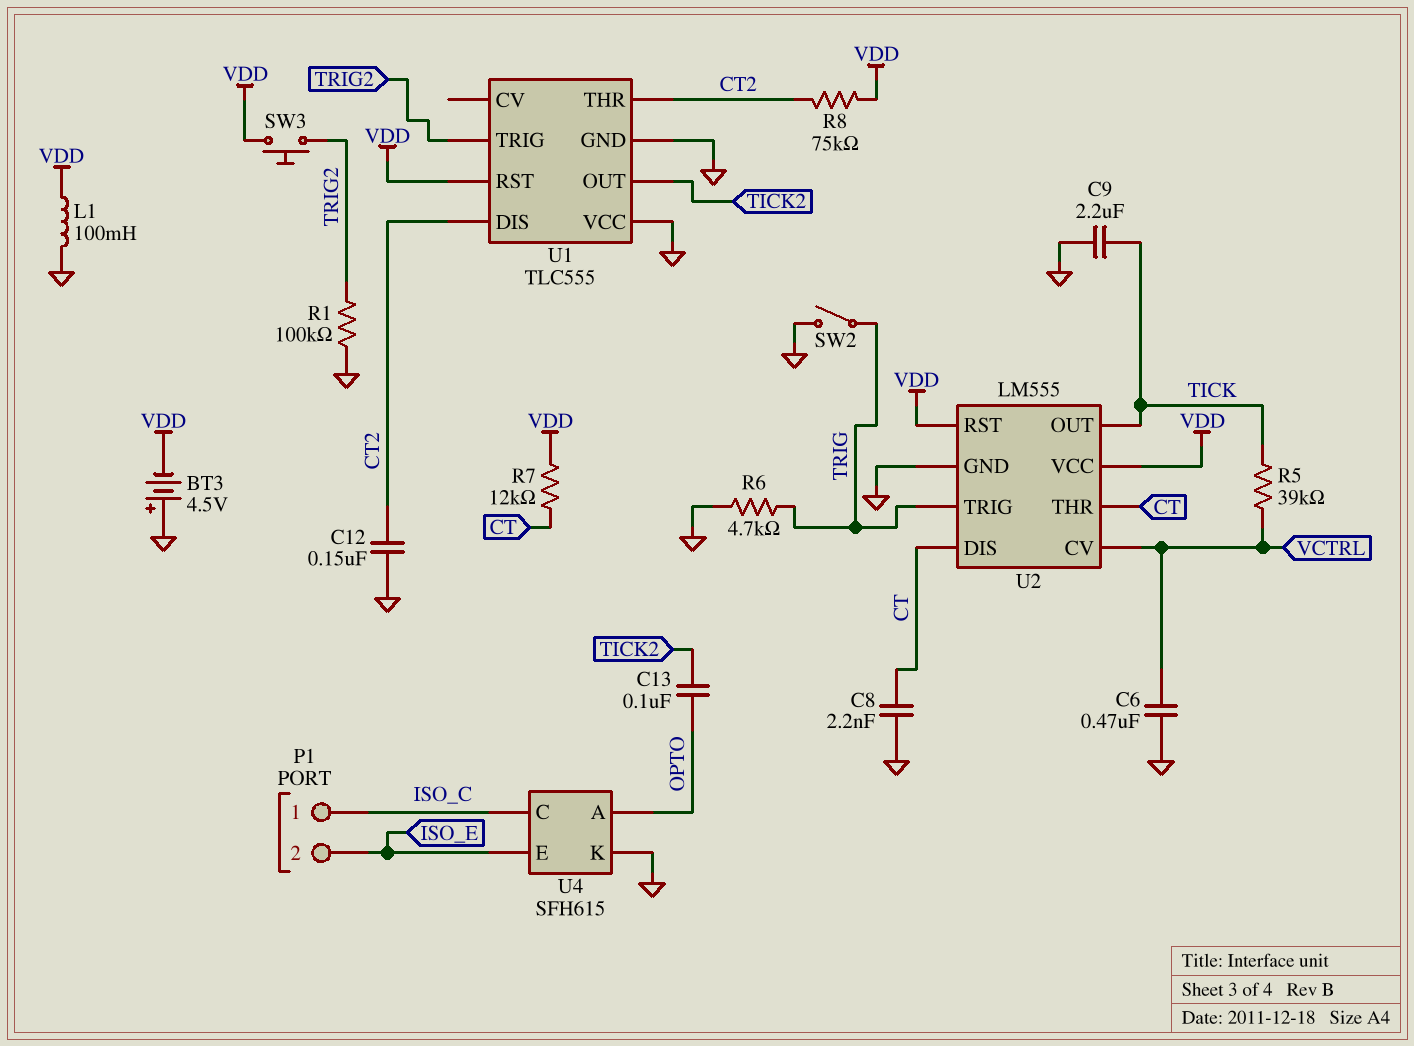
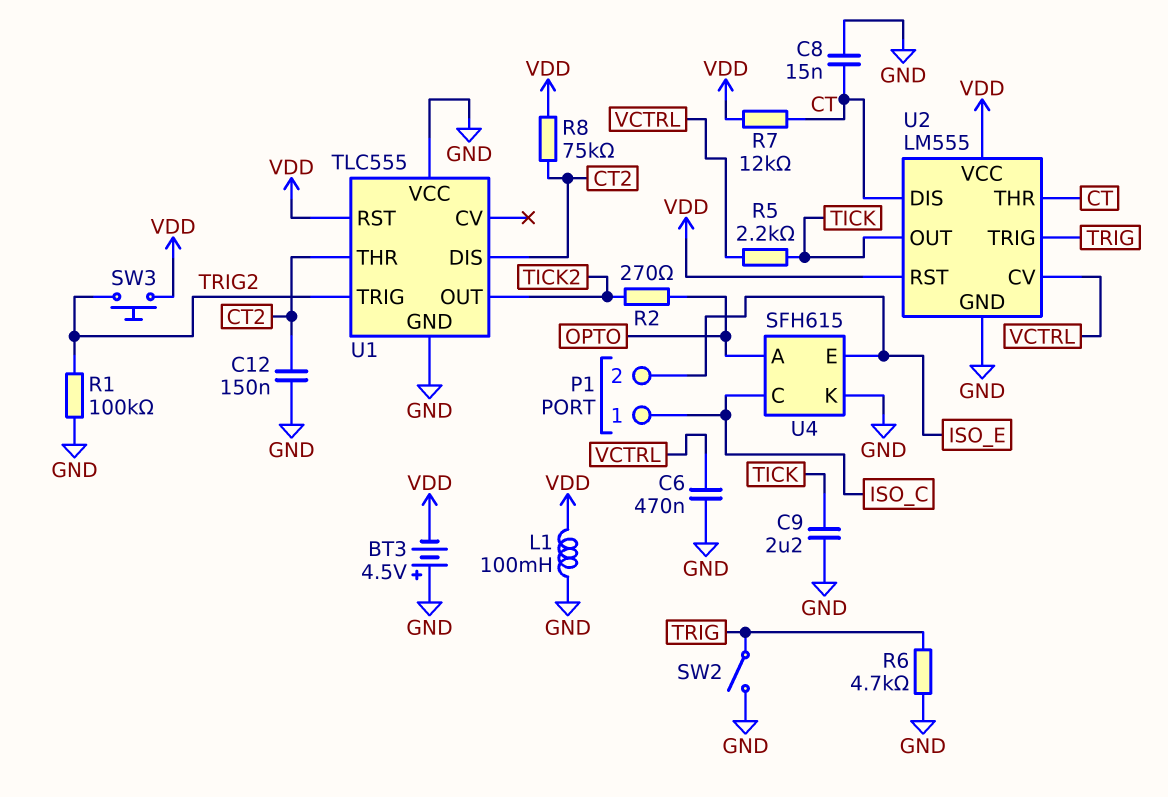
C8: 2.2nF (CT, GND) -> 15nF (CT, GND)
C13: 100nF (OPTO, TICK2) -> none
R2: none -> 270 (OPTO, TICK2)
R5: 39k (TICK, VCTRL) -> 2.2k (TICK, VCTRL)

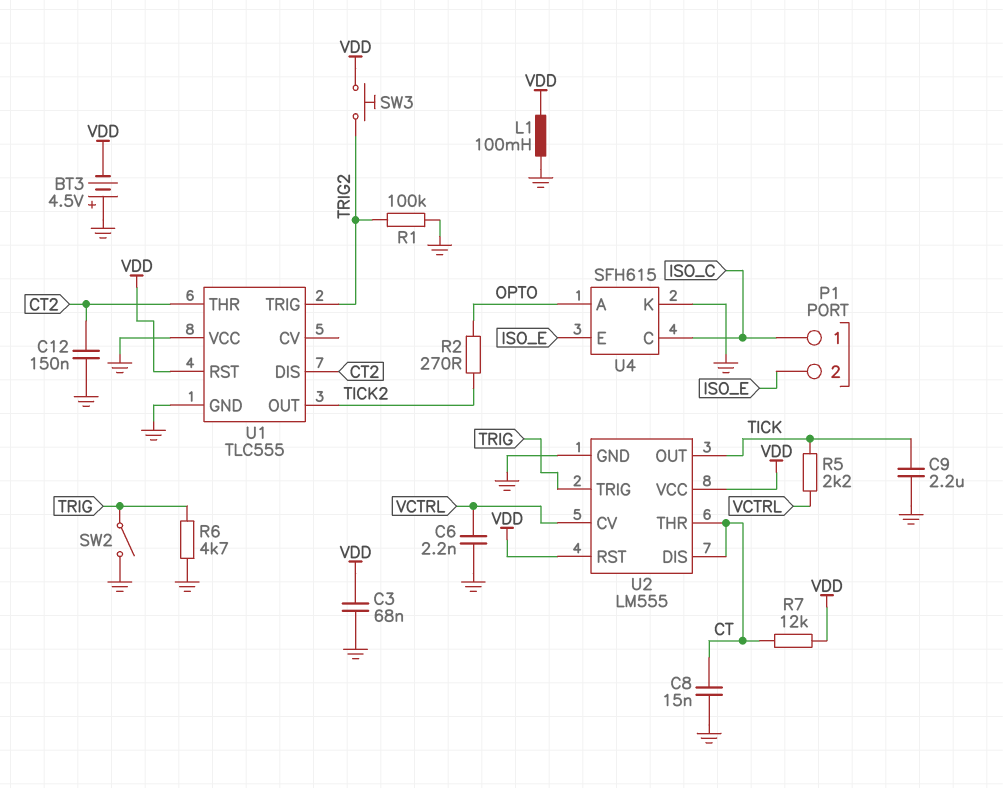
C3: none -> 68nF (GND, VDD)
C6: 470nF (GND, VCTRL) -> 2.2nF (GND, VCTRL)
R8: 75k (CT2, VDD) -> none

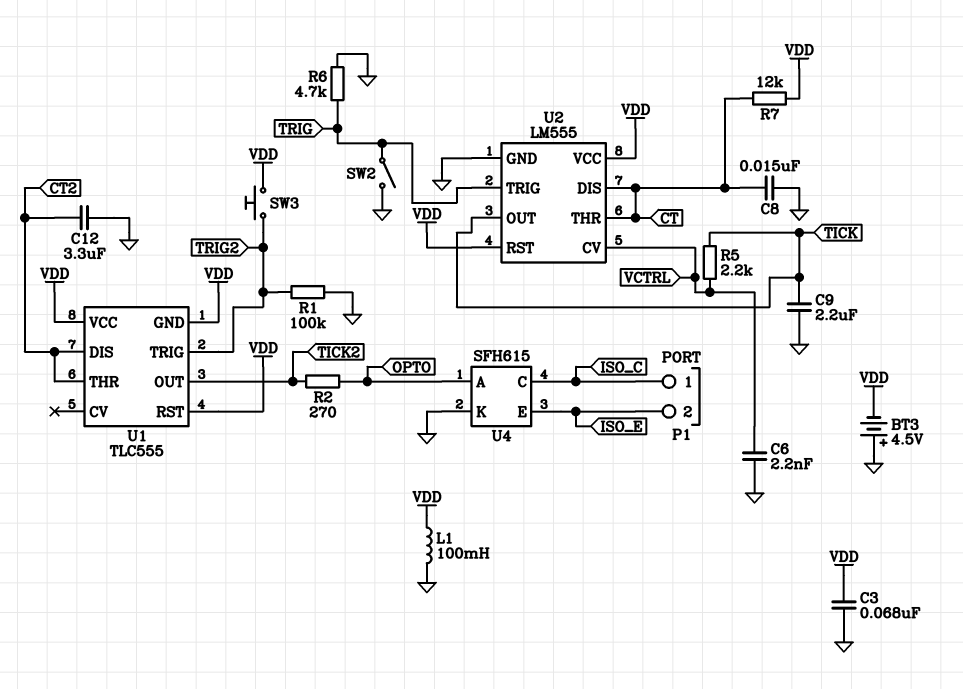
C12: 150nF (CT2, GND) -> 3.3uF (CT2, GND)
U1 pin GND: GND -> VDD
U1 pin VCC: GND -> VDD

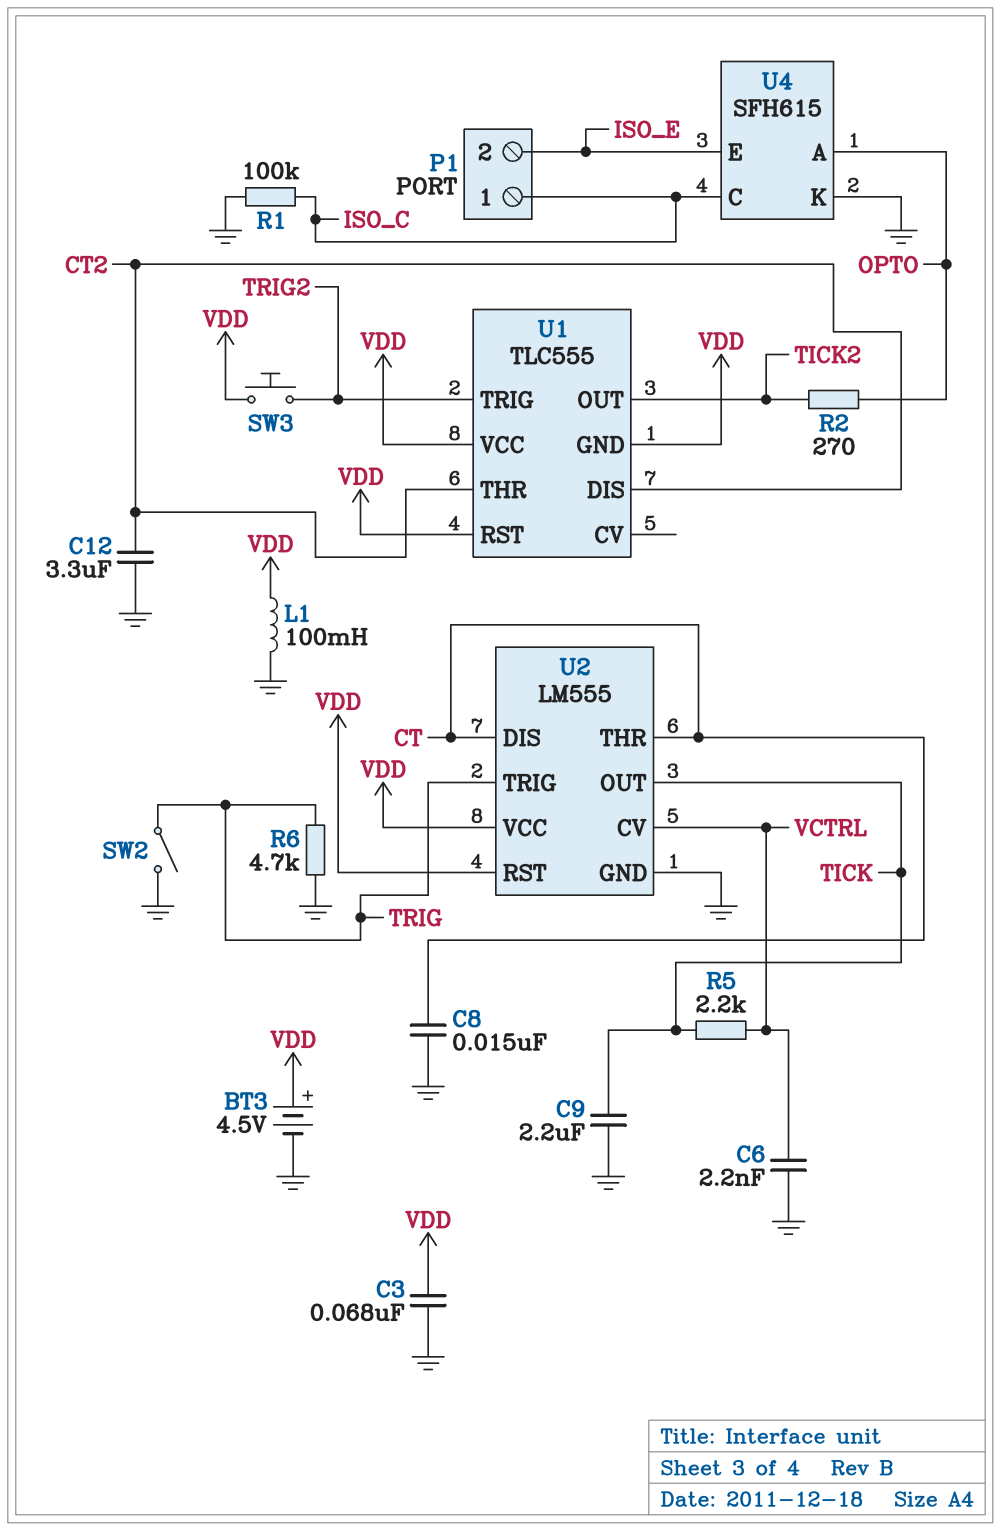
BT3: 4.5V (plus GND, minus VDD) -> 4.5V (plus VDD, minus GND)
R1: 100k (GND, TRIG2) -> 100k (GND, ISO_C)
R7: 12k (CT, VDD) -> none

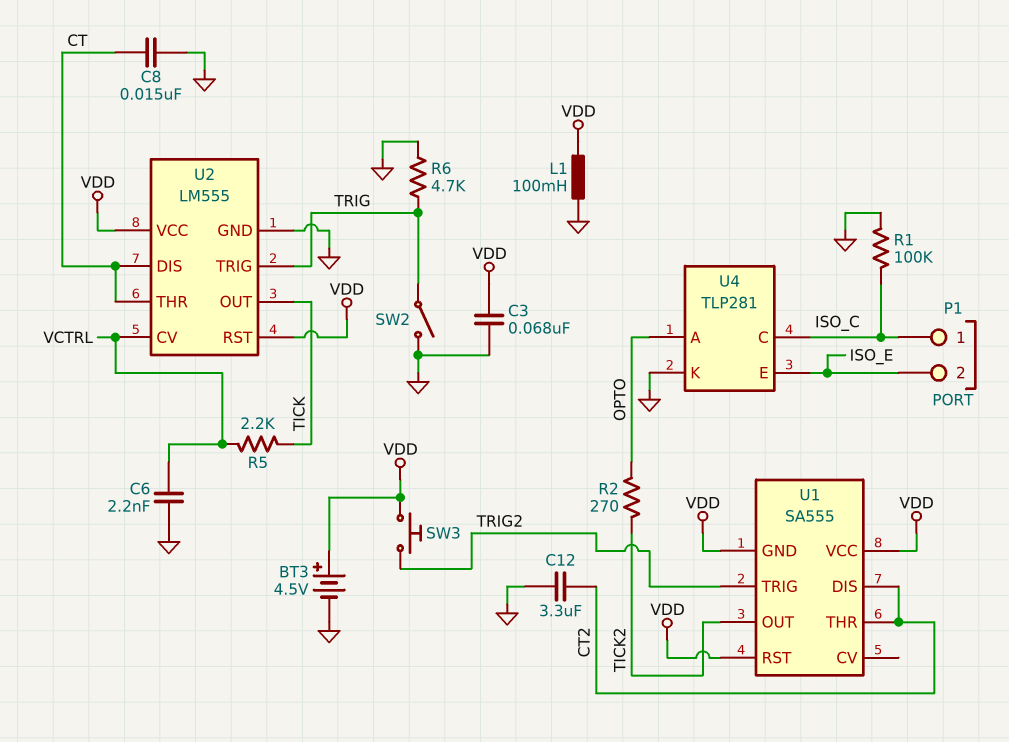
C9: 2.2uF (GND, TICK) -> none
U1: TLC555 -> SA555
U4: SFH615 -> TLP281

